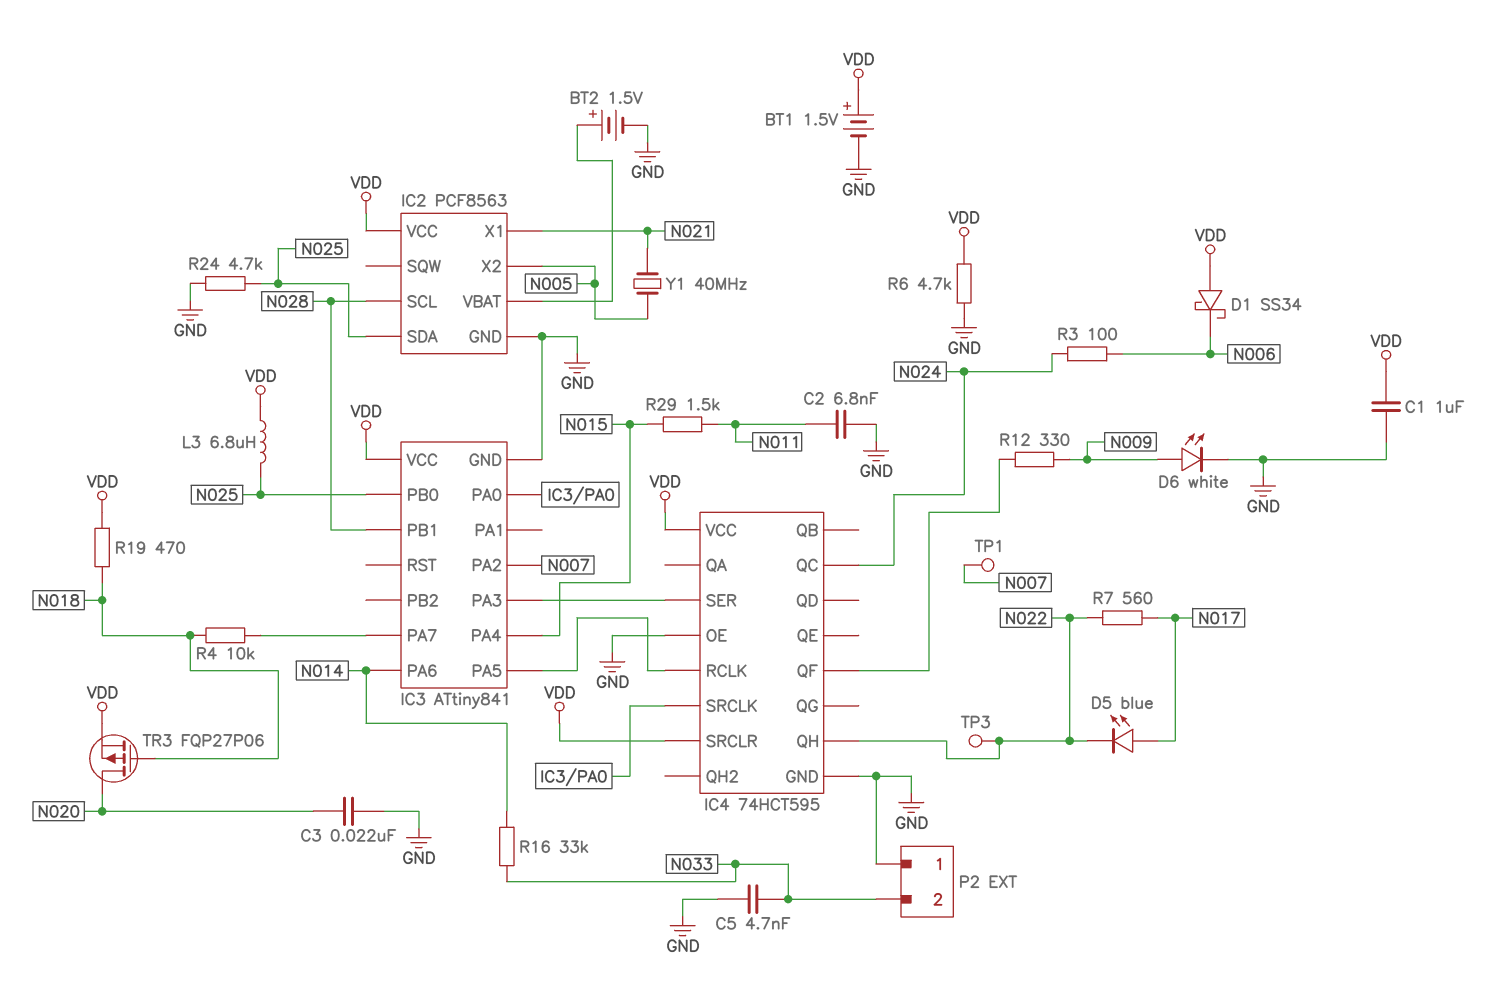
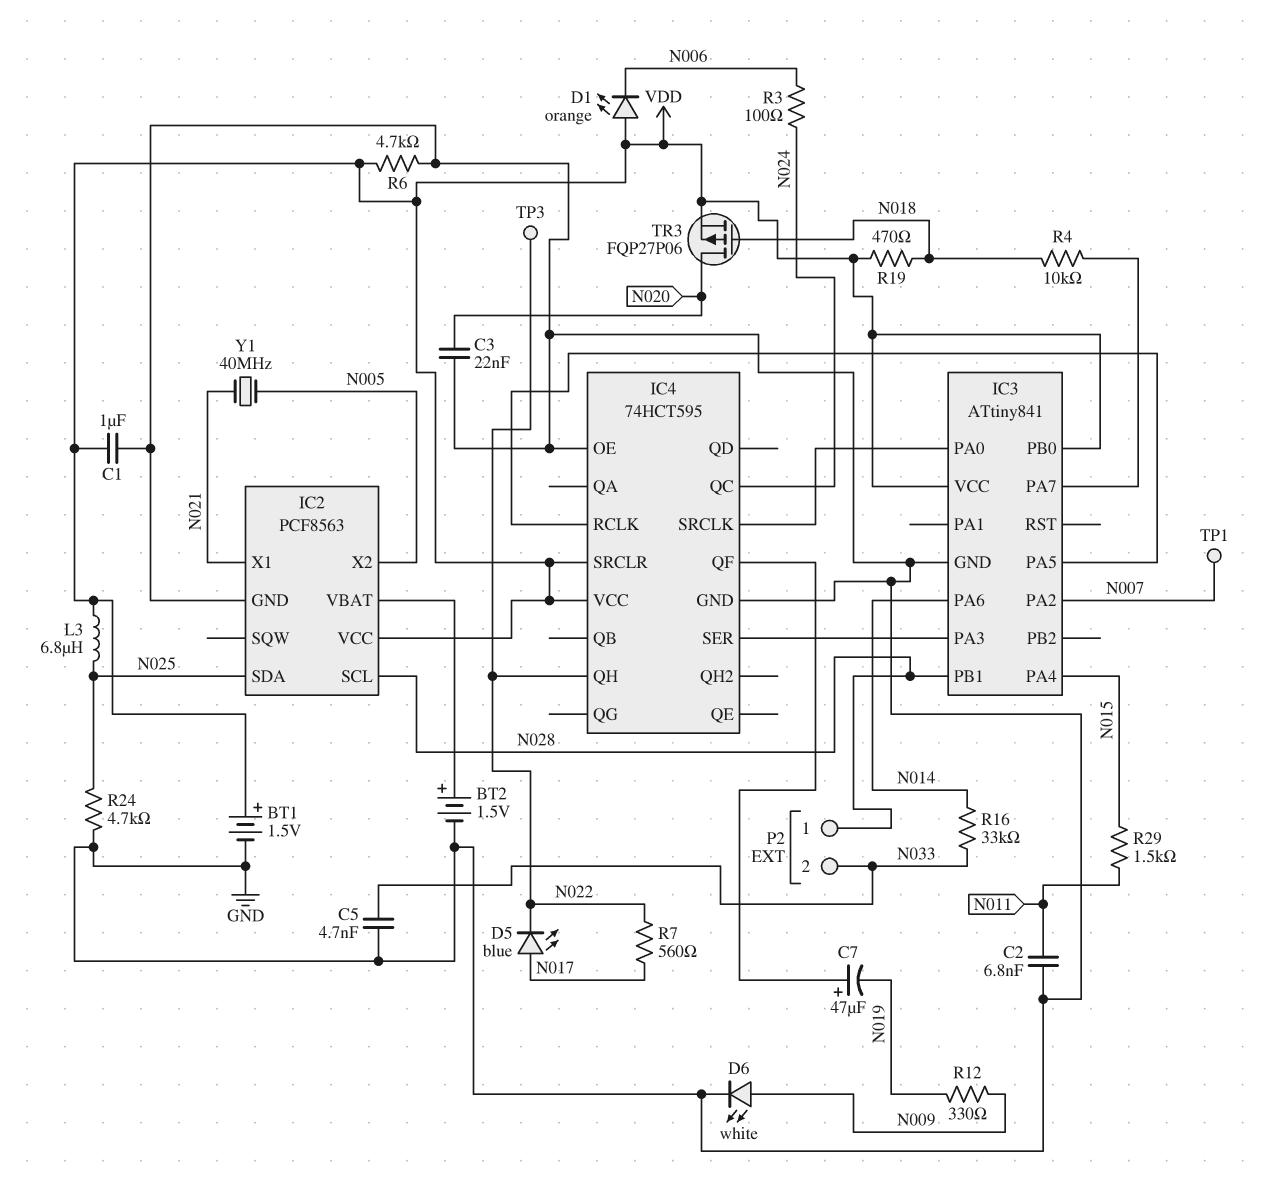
C7: none -> 47uF (plus IC4/QF, minus N019)
D1: schottky SS34 (A VDD, K N006) -> LED orange (A VDD, K N006)
IC3 pin PB0: N025 -> VDD
P2 pin 1: GND -> N028
R12: 330 (IC4/QF, N009) -> 330 (N009, N019)

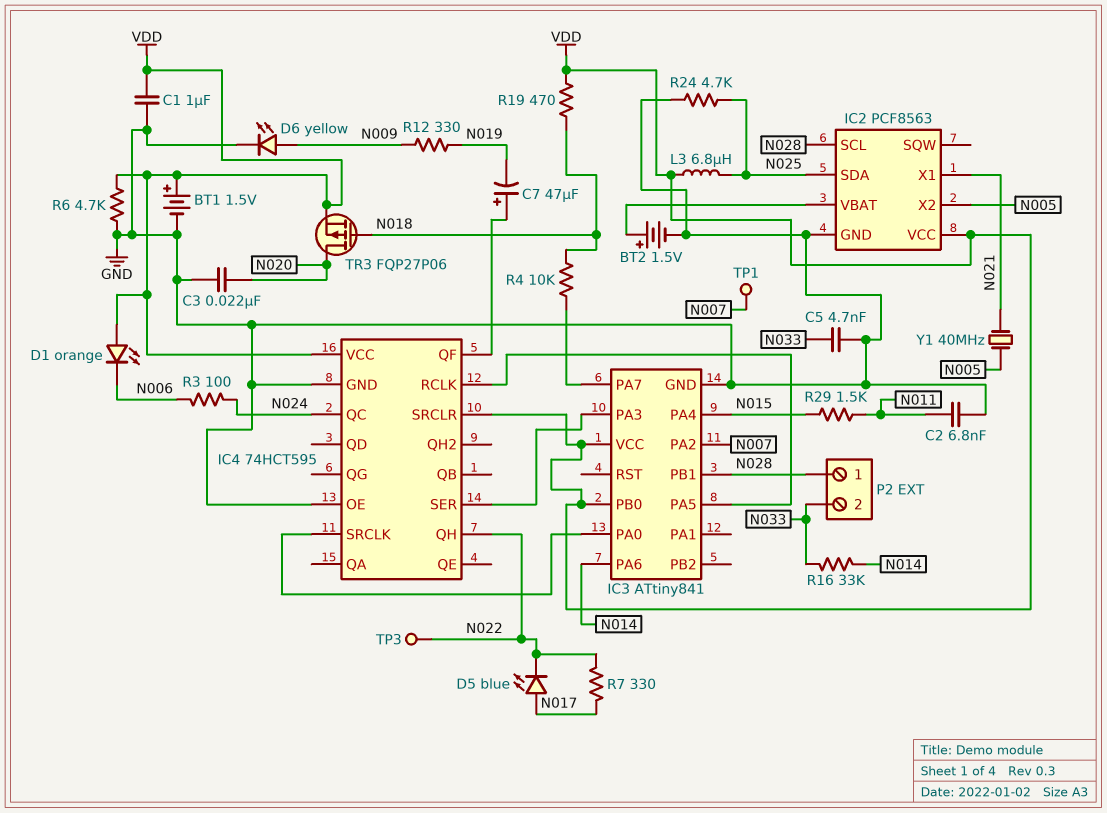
D6: LED white (A N009, K GND) -> LED yellow (A N009, K GND)
R7: 560 (N017, N022) -> 330 (N017, N022)

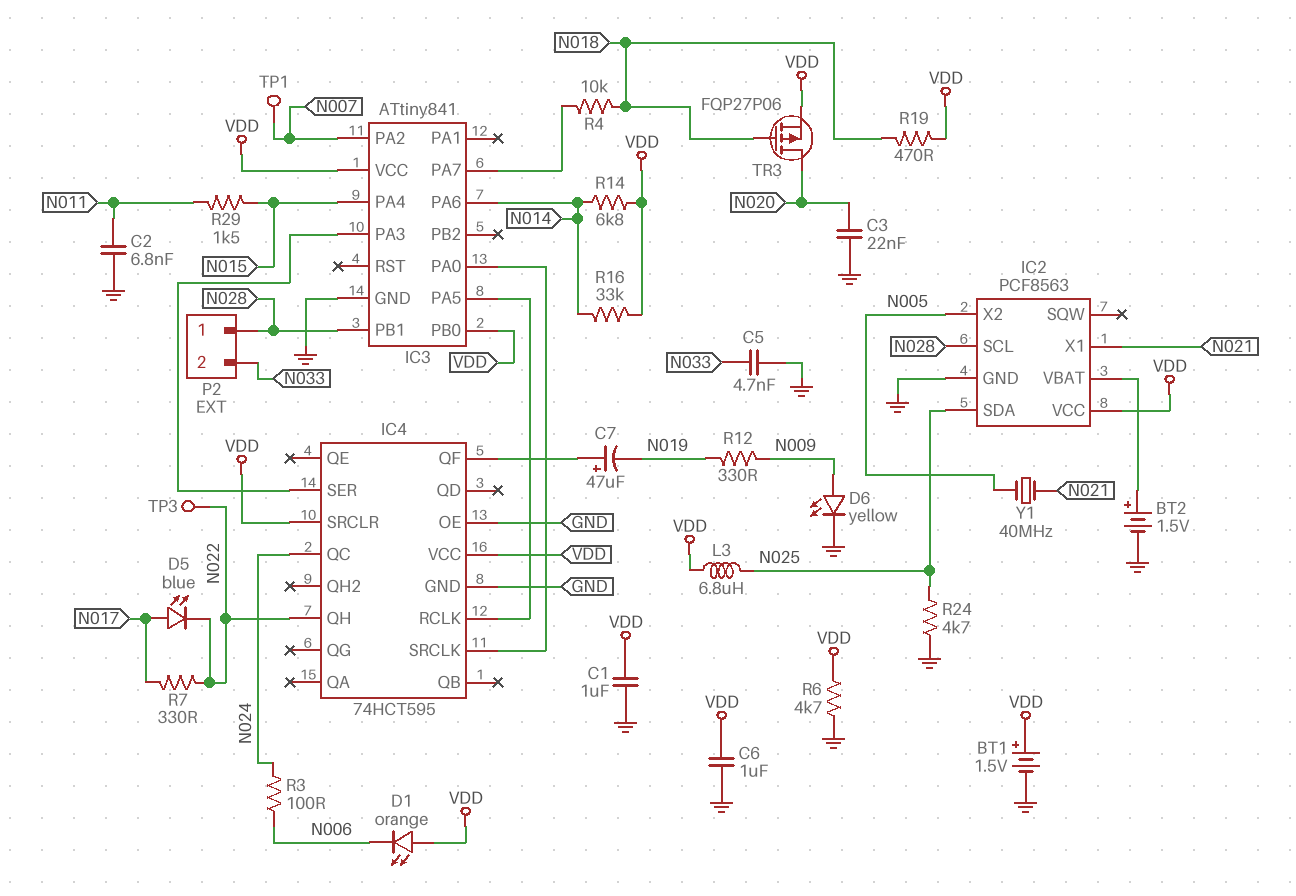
C6: none -> 1uF (GND, VDD)
R14: none -> 6.8k (N014, VDD)
R16: 33k (N014, N033) -> 33k (N014, VDD)

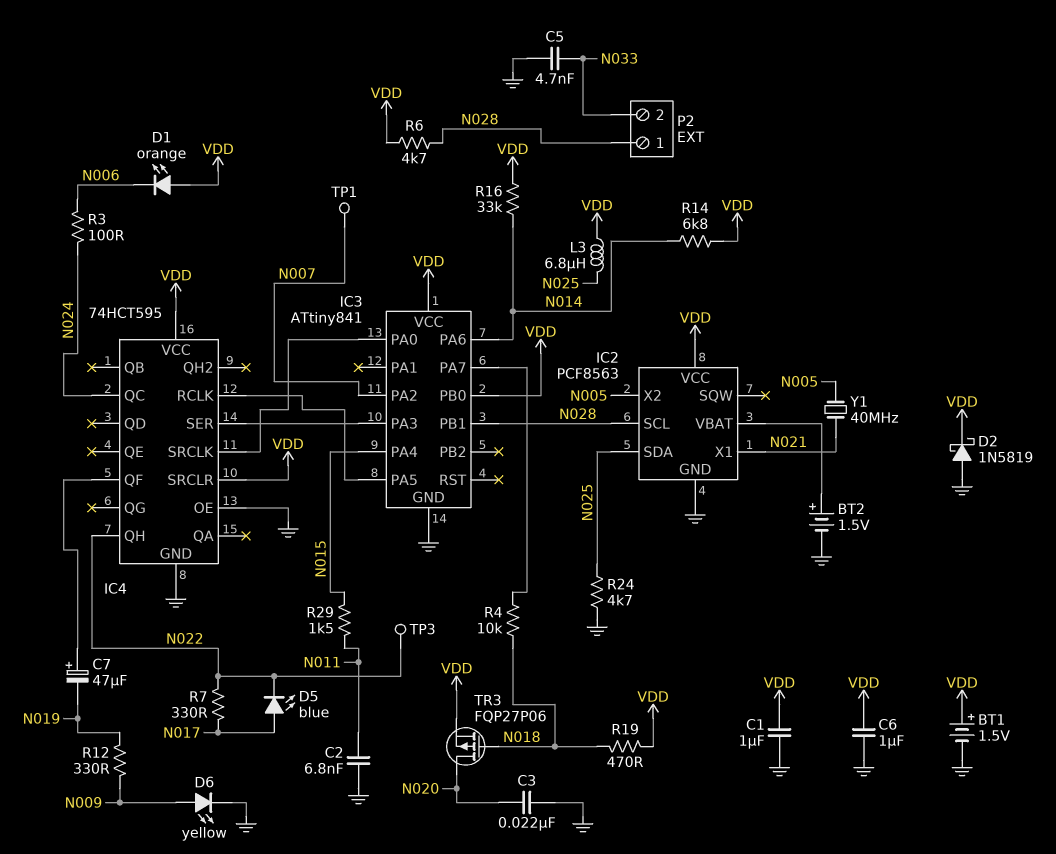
D2: none -> schottky 1N5819 (A GND, K VDD)
R6: 4.7k (GND, VDD) -> 4.7k (N028, VDD)

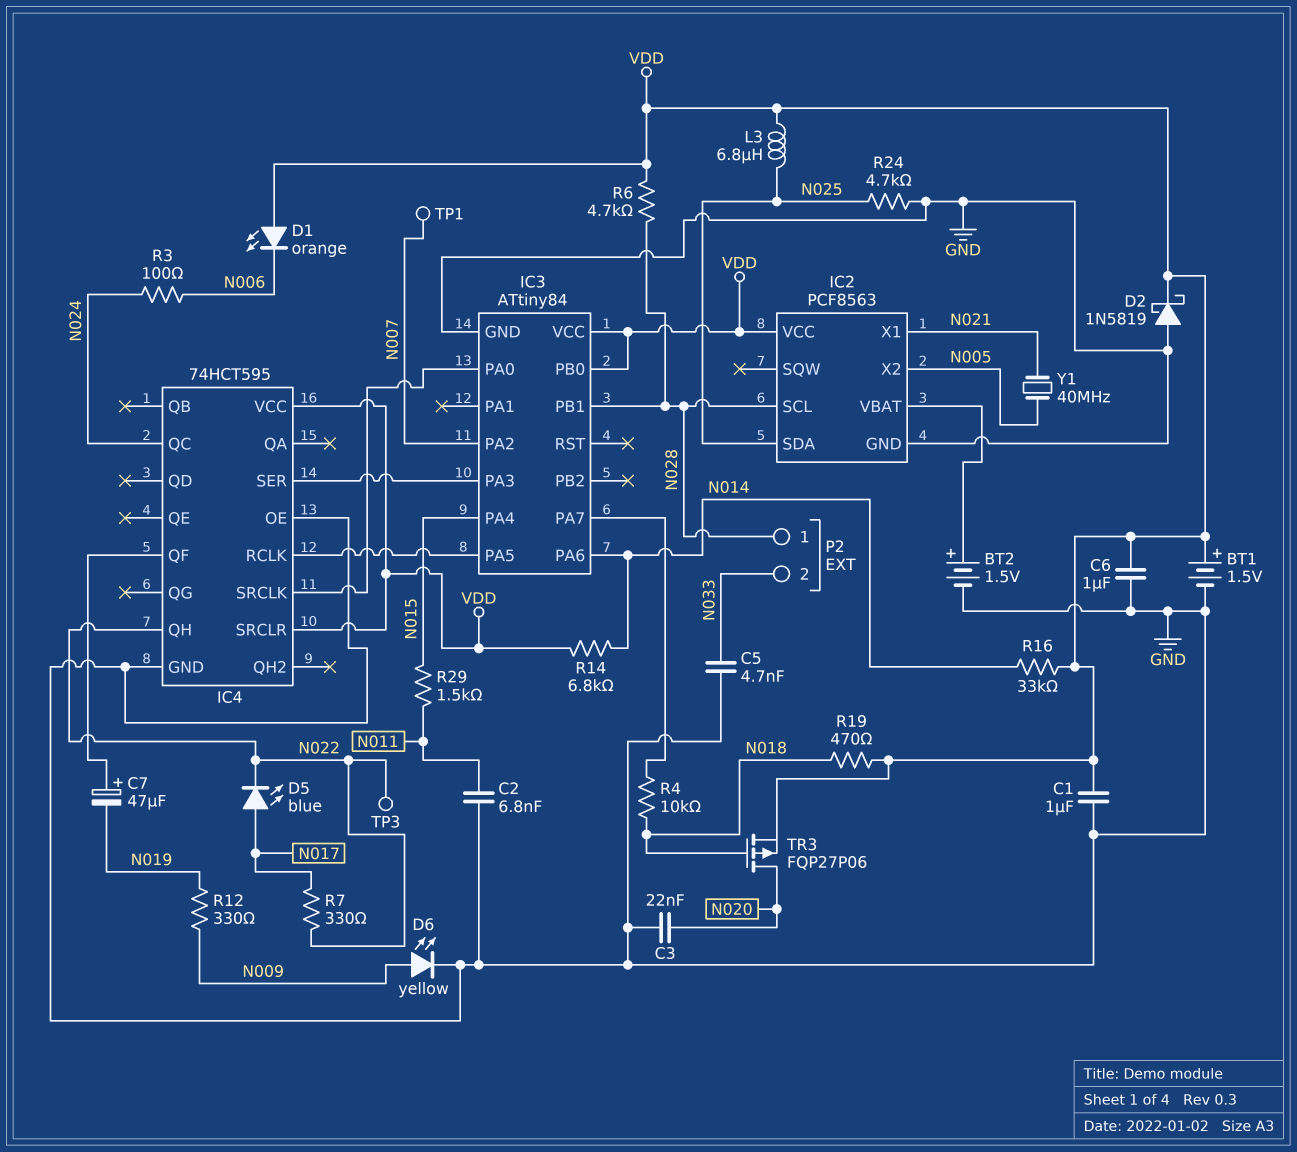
IC3: ATtiny841 -> ATtiny84

